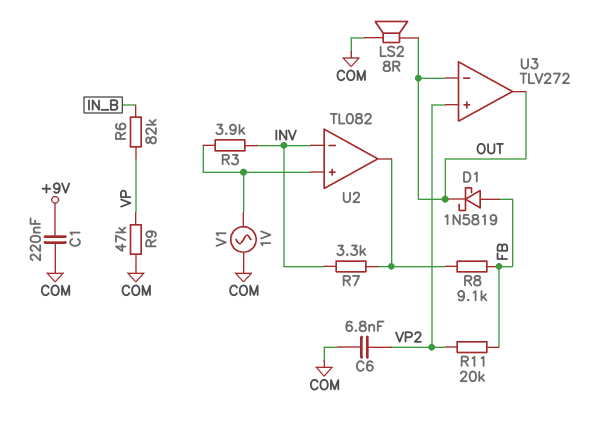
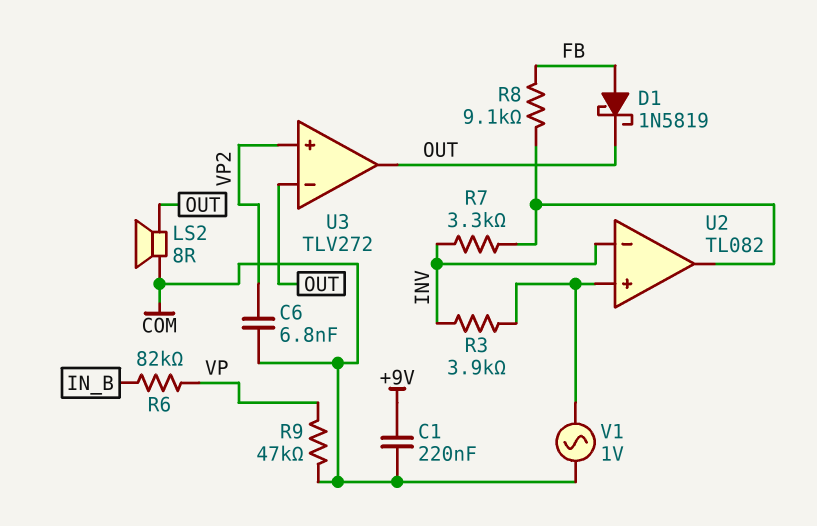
R11: 20k (FB, VP2) -> none

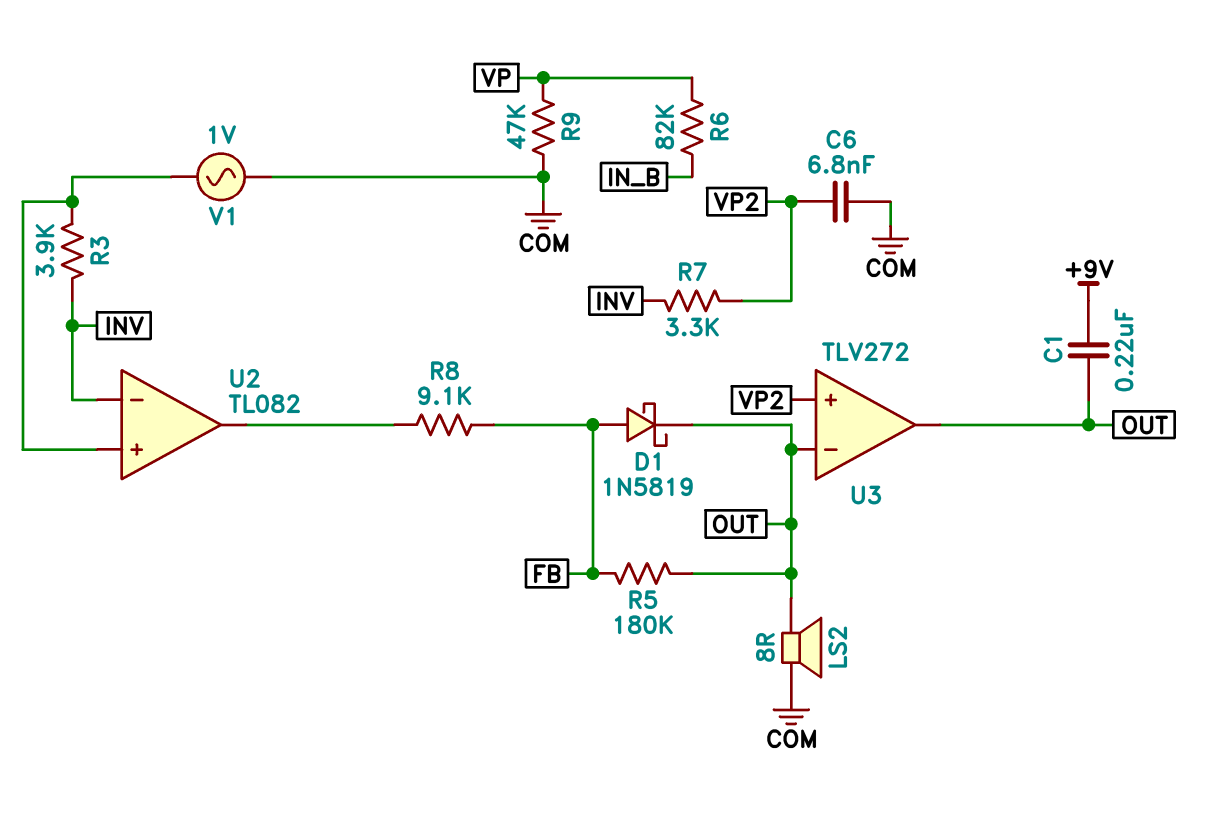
C1: 220nF (+9V, COM) -> 220nF (+9V, OUT)
R5: none -> 180k (FB, OUT)
R7: 3.3k (INV, U2/out) -> 3.3k (INV, VP2)

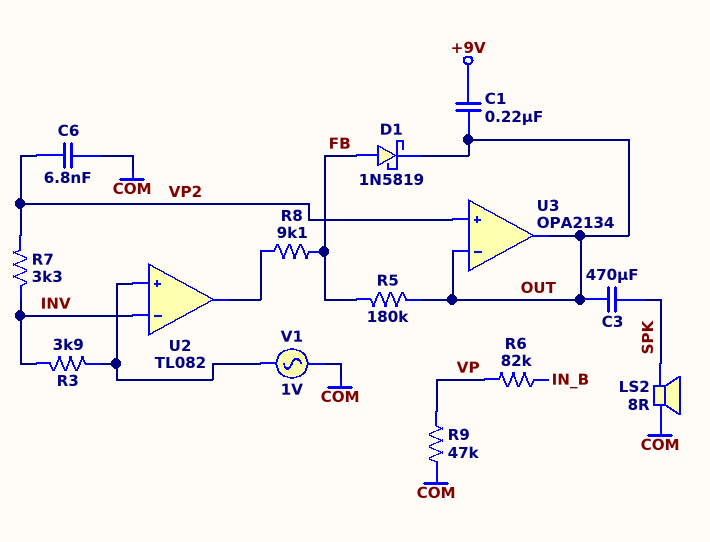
C3: none -> 470uF (OUT, SPK)
LS2: speaker 8R (COM, OUT) -> speaker 8R (COM, SPK)
U3: TLV272 -> OPA2134

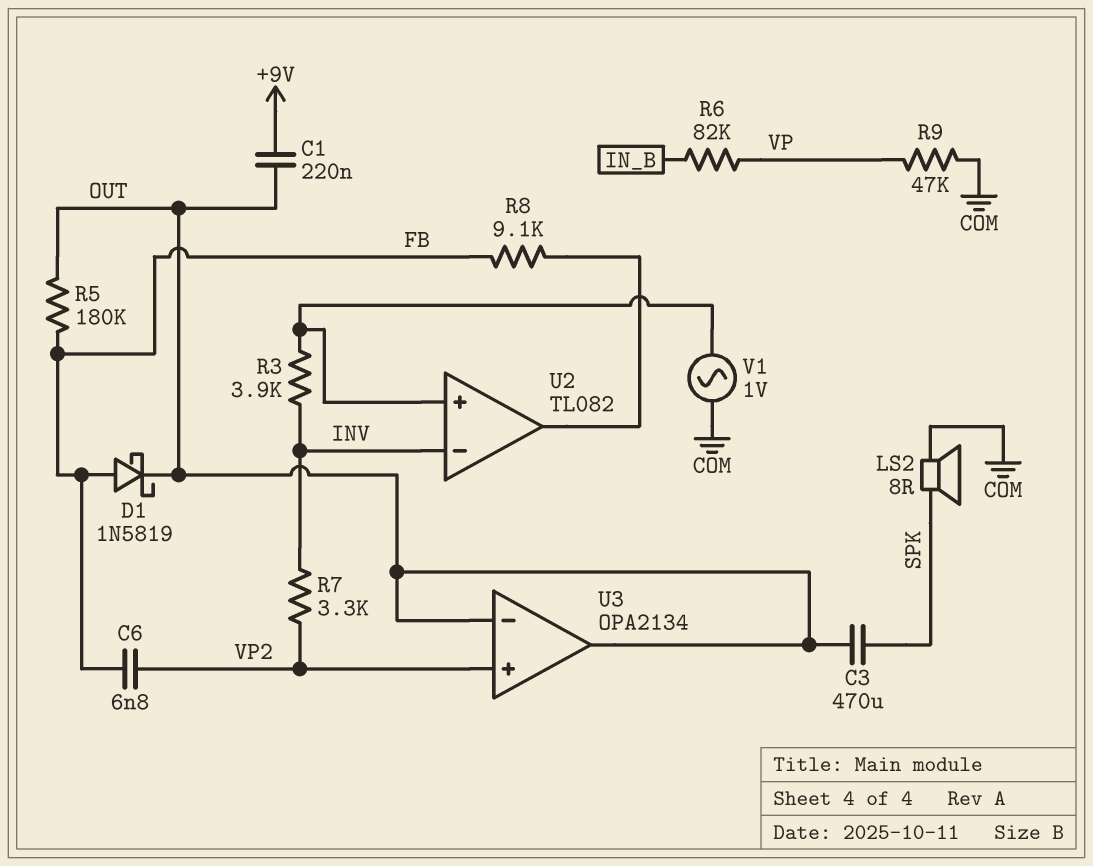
C6: 6.8nF (COM, VP2) -> 6.8nF (FB, VP2)

